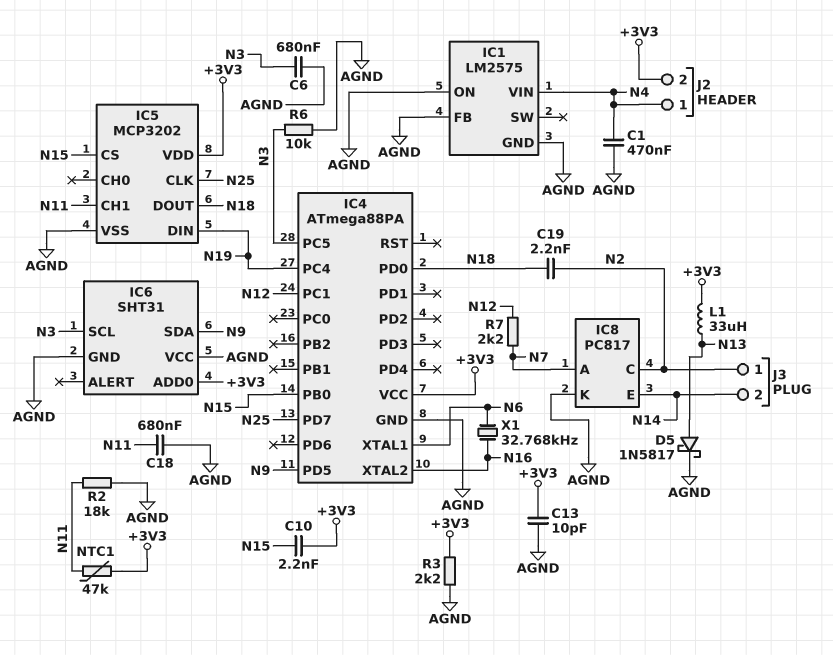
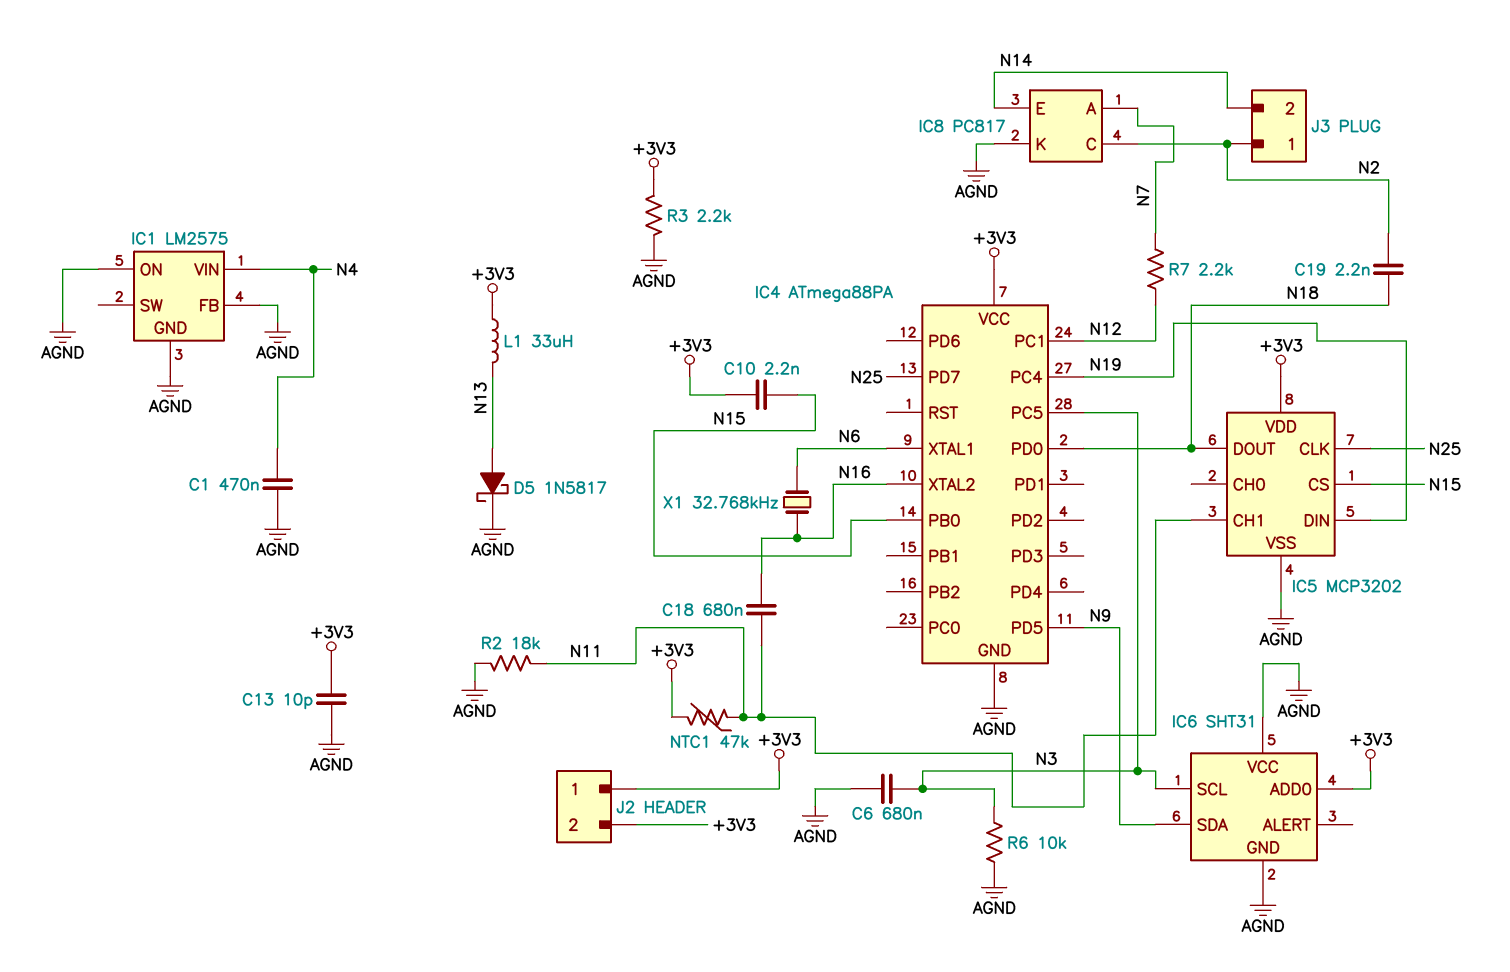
C18: 680nF (AGND, N11) -> 680nF (N11, N16)
J2 pin 1: N4 -> +3V3

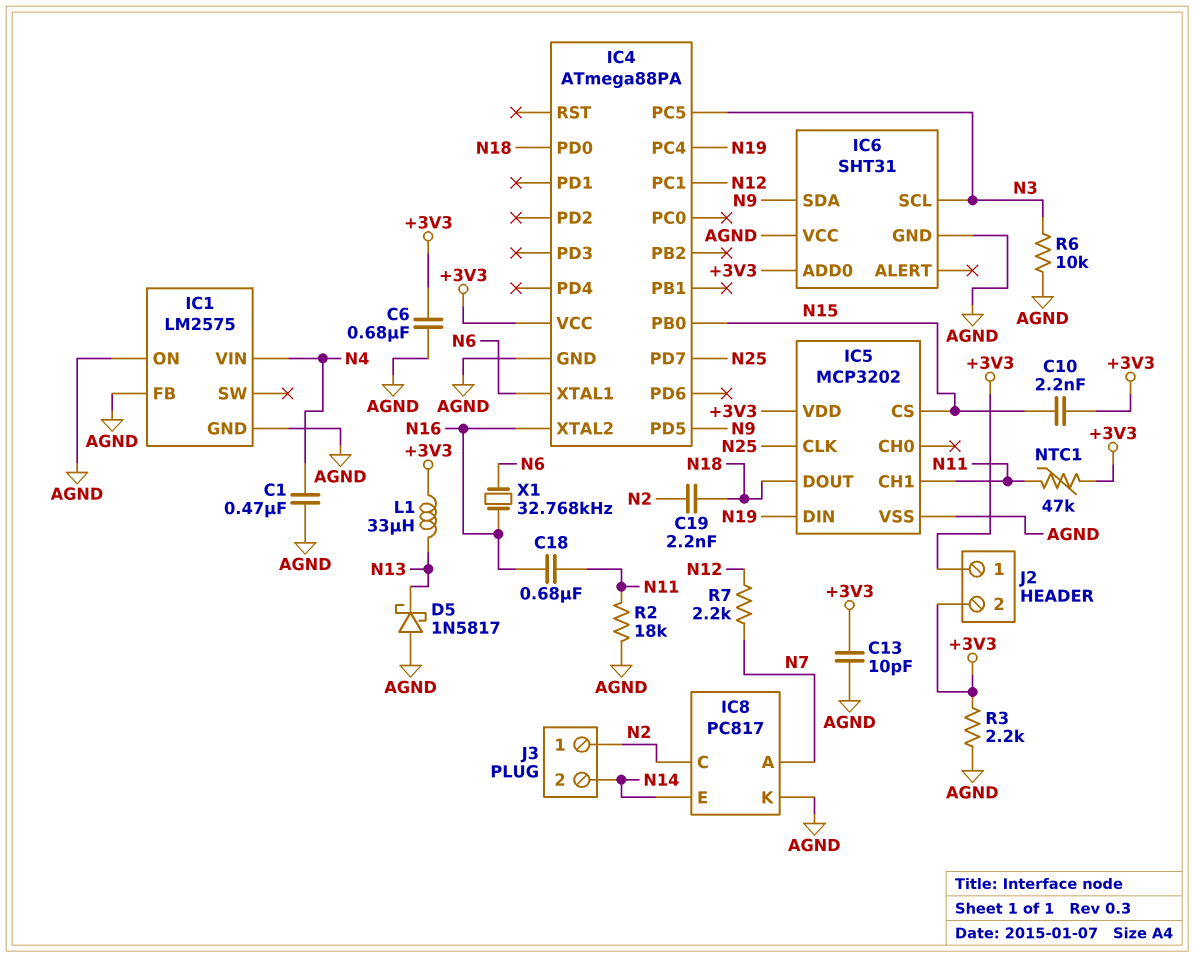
C6: 680nF (AGND, N3) -> 680nF (+3V3, AGND)
D5: schottky 1N5817 (A N13, K AGND) -> schottky 1N5817 (A AGND, K N13)

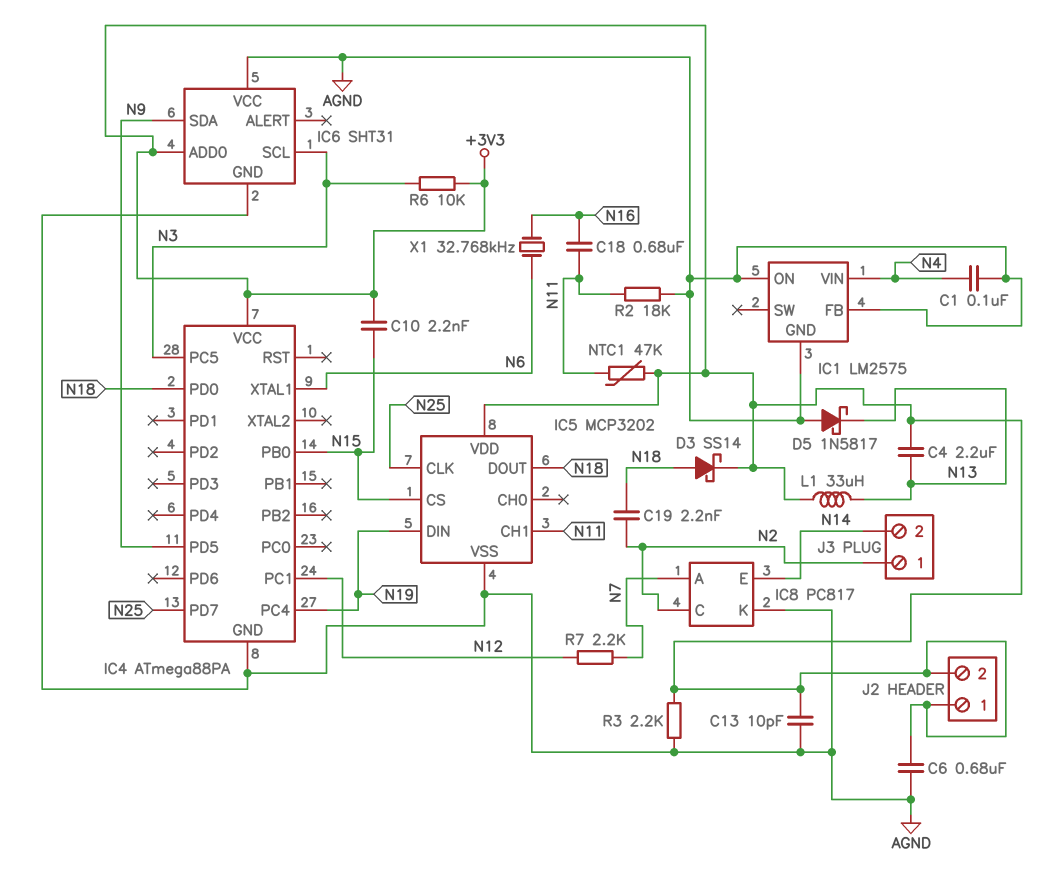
C1: 470nF (AGND, N4) -> 100nF (AGND, N4)
C4: none -> 2.2uF (+3V3, N13)
D3: none -> schottky SS14 (A N18, K +3V3)
IC4 pin XTAL2: N16 -> none
R6: 10k (AGND, N3) -> 10k (+3V3, N3)

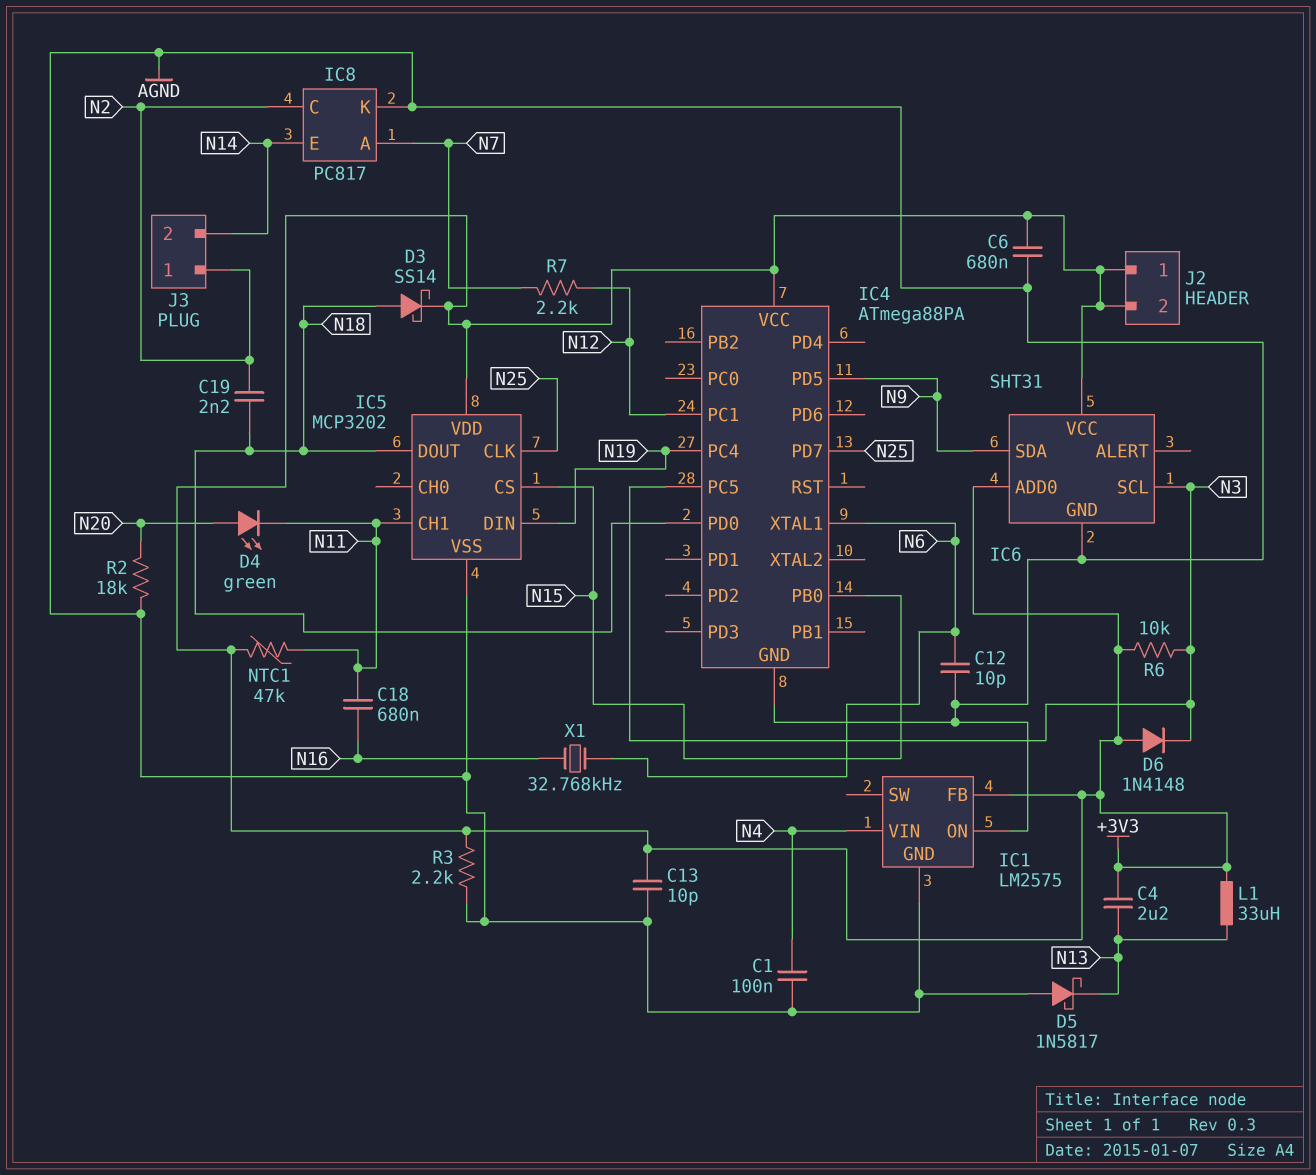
C10: 2.2nF (+3V3, N15) -> none
C12: none -> 10pF (AGND, N6)
D4: none -> LED green (A N20, K N11)
D6: none -> diode 1N4148 (A +3V3, K N3)
IC1 pin FB: AGND -> +3V3
IC6 pin VCC: AGND -> +3V3
R2: 18k (AGND, N11) -> 18k (AGND, N20)

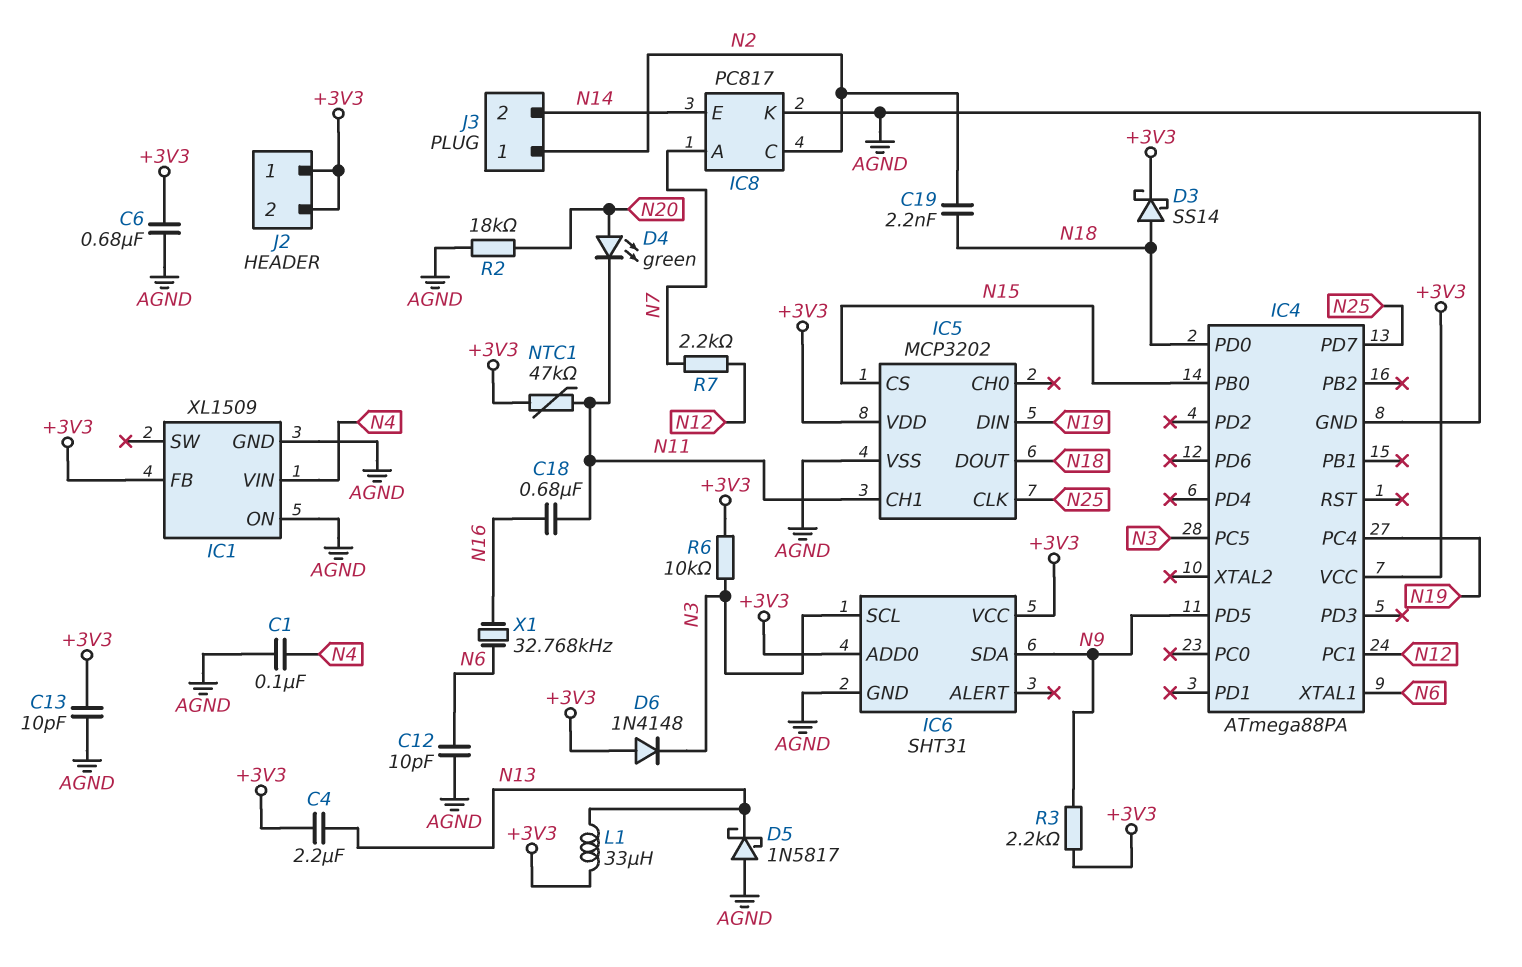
IC1: LM2575 -> XL1509
R3: 2.2k (+3V3, AGND) -> 2.2k (+3V3, N9)

